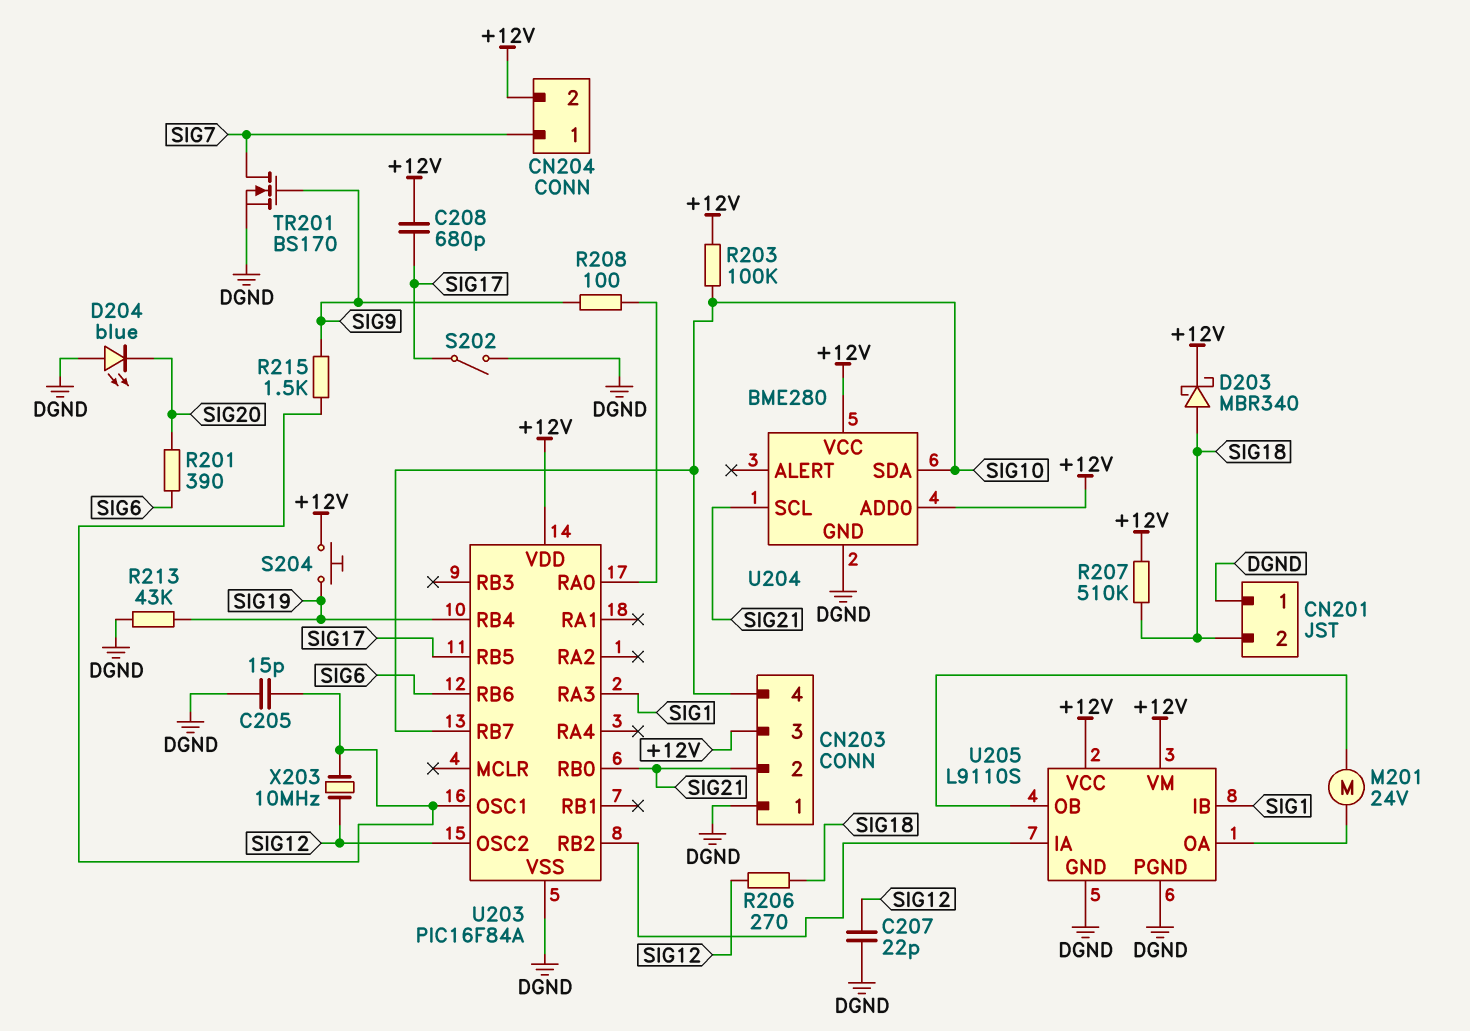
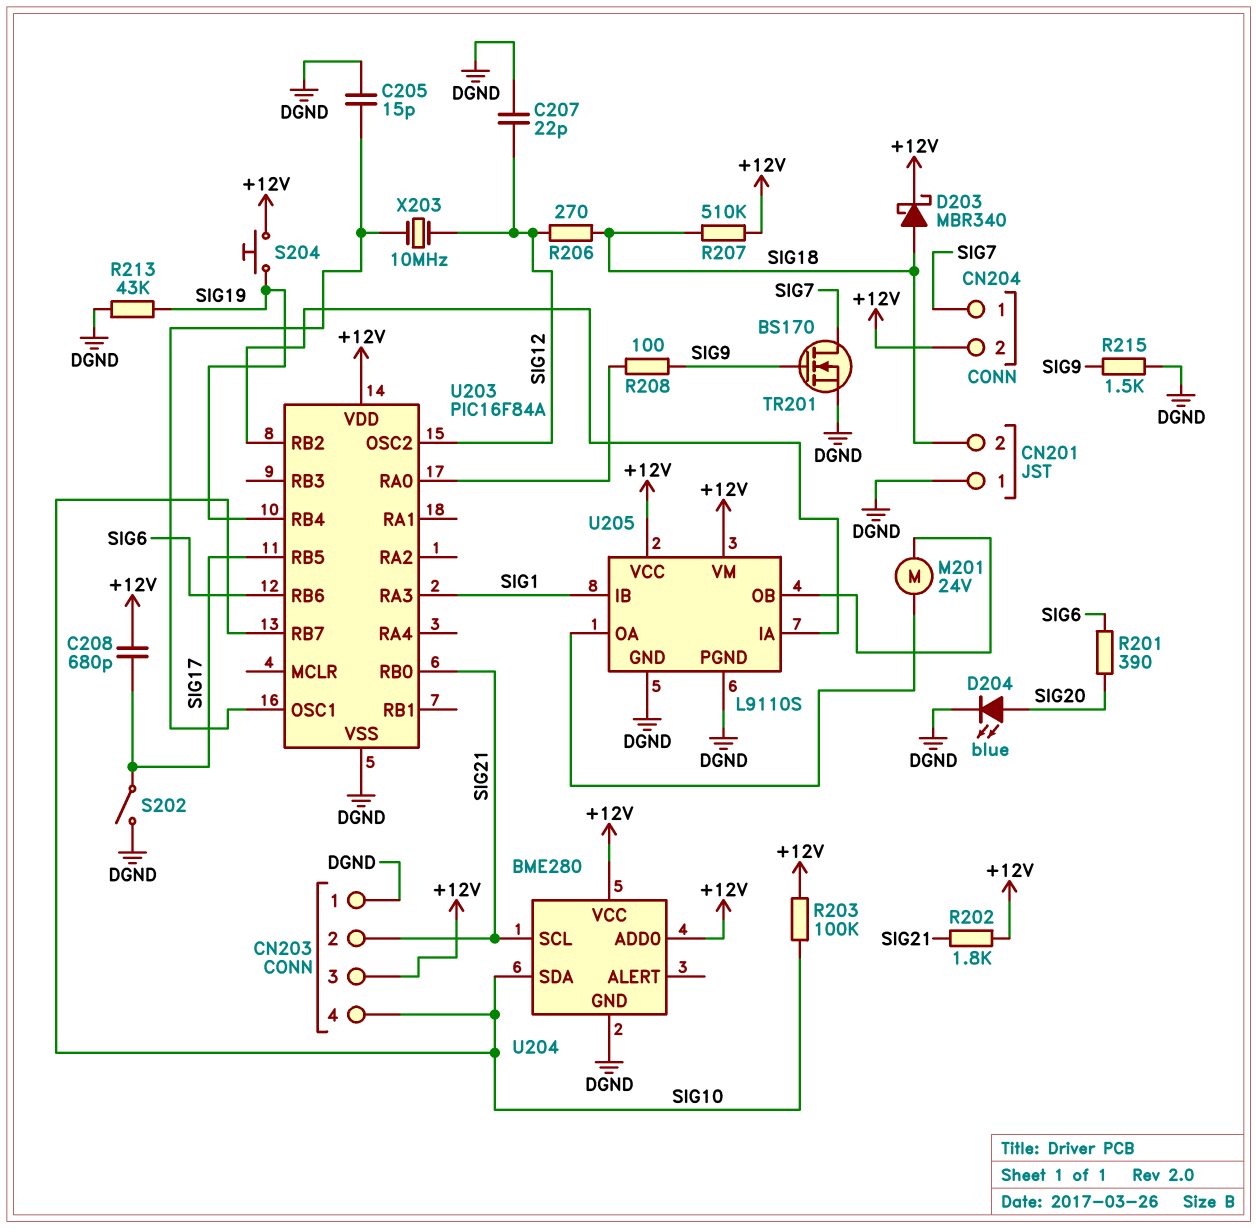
D204: LED blue (A DGND, K SIG20) -> LED blue (A SIG20, K DGND)
R202: none -> 1.8k (+12V, SIG21)
R215: 1.5k (SIG9, U203/OSC1) -> 1.5k (DGND, SIG9)

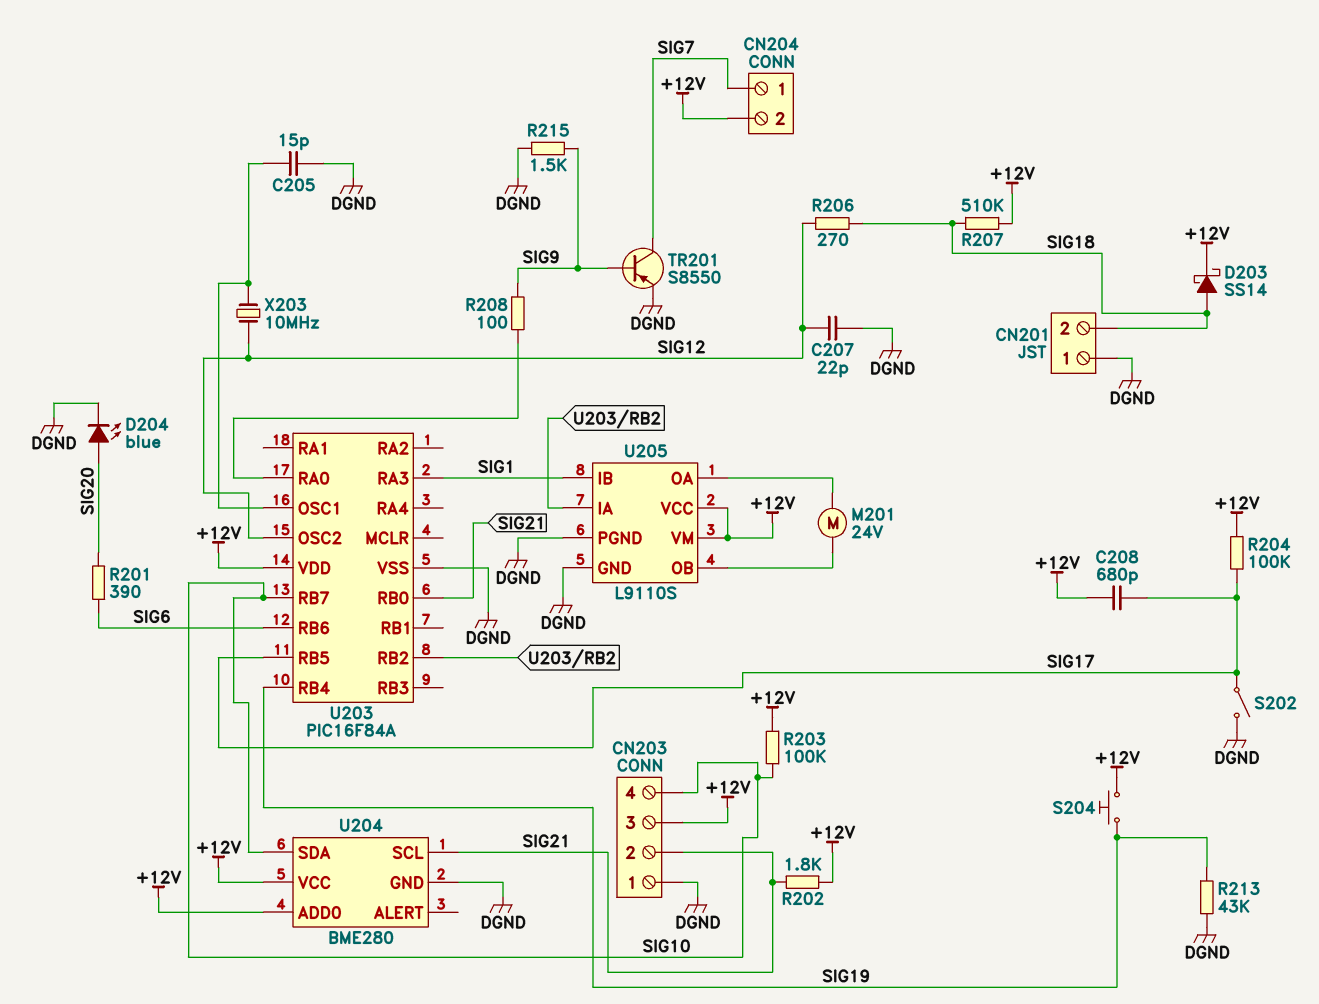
D203: schottky MBR340 (A SIG18, K +12V) -> schottky SS14 (A SIG18, K +12V)
R204: none -> 100k (+12V, SIG17)
TR201: NMOS BS170 (G SIG9, D SIG7, S DGND) -> PNP S8550 (B SIG9, C SIG7, E DGND)

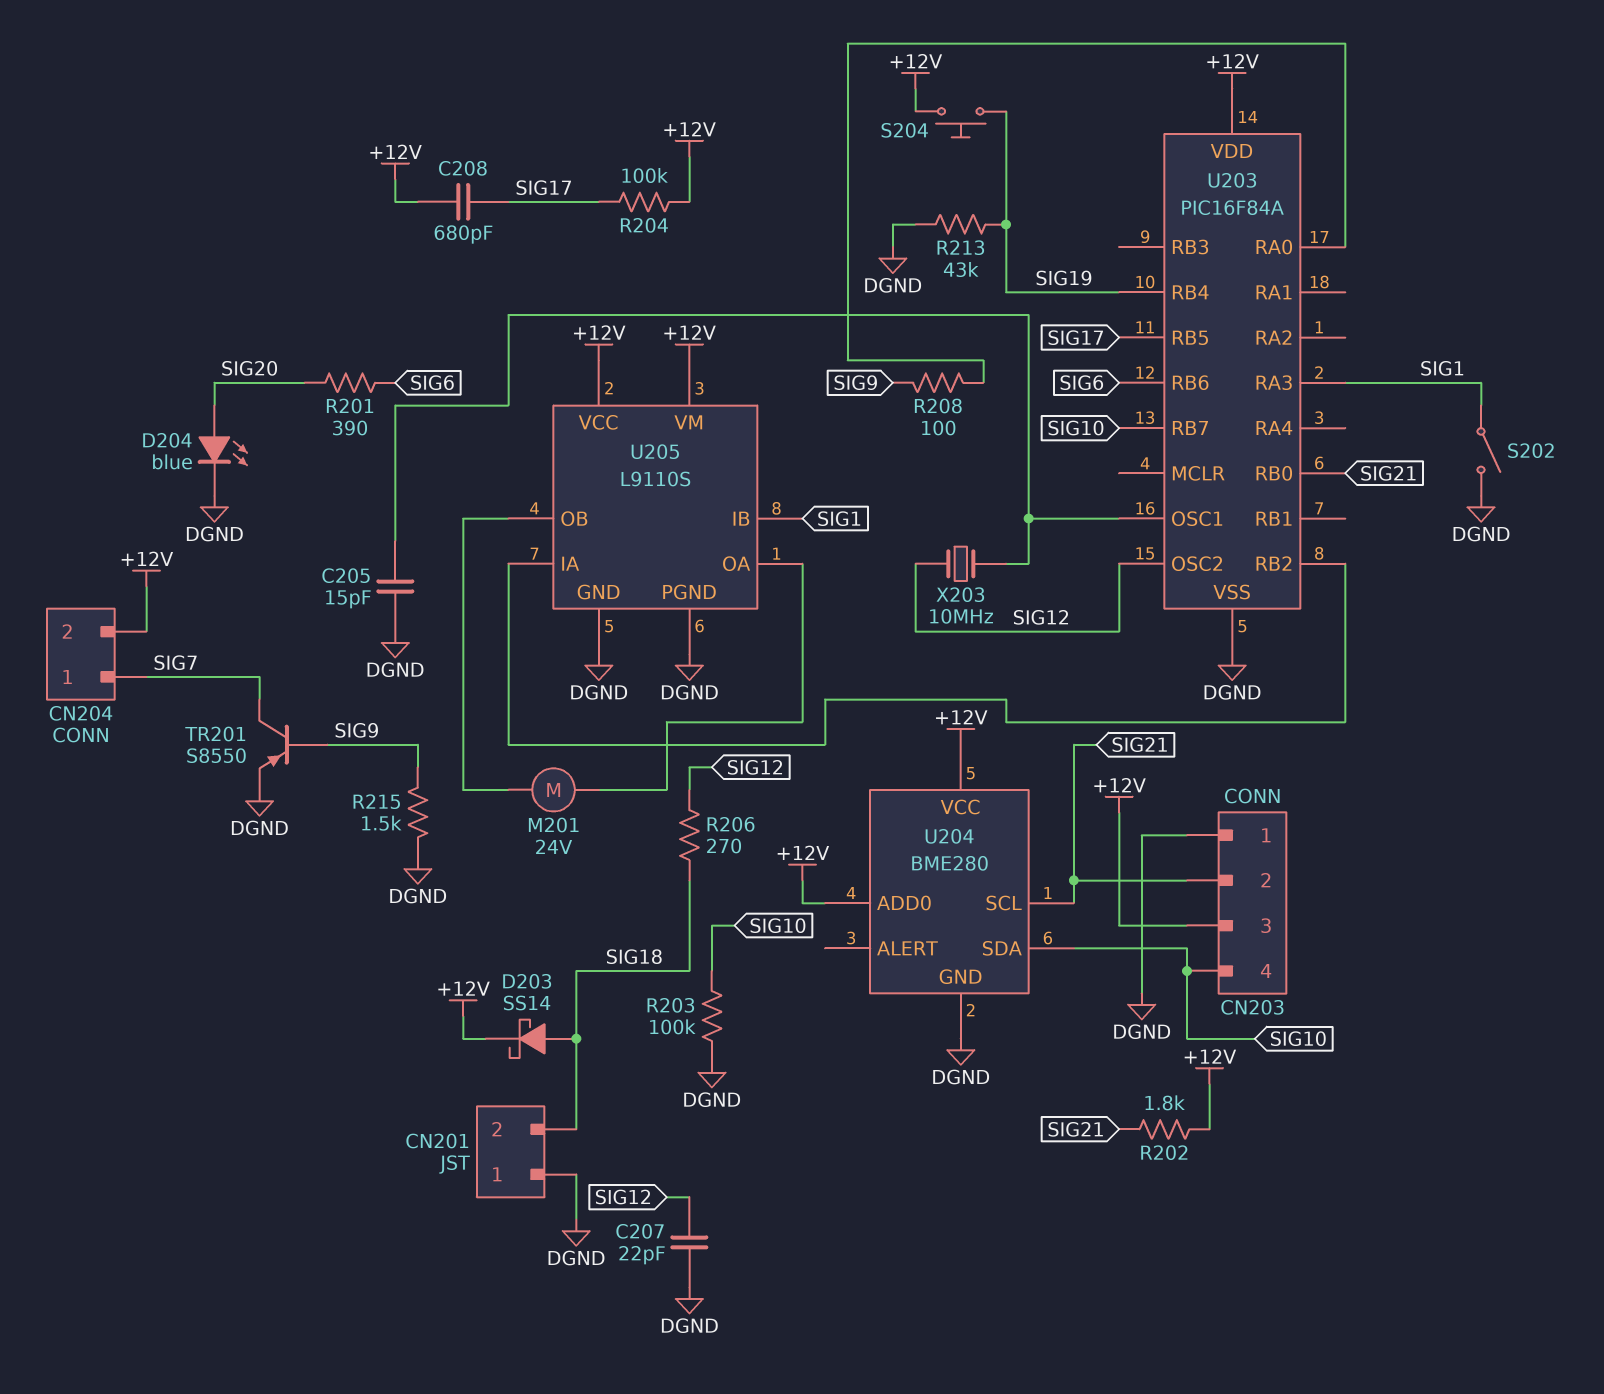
R203: 100k (+12V, SIG10) -> 100k (DGND, SIG10)
R207: 510k (+12V, SIG18) -> none
S202: switch (DGND, SIG17) -> switch (DGND, SIG1)

